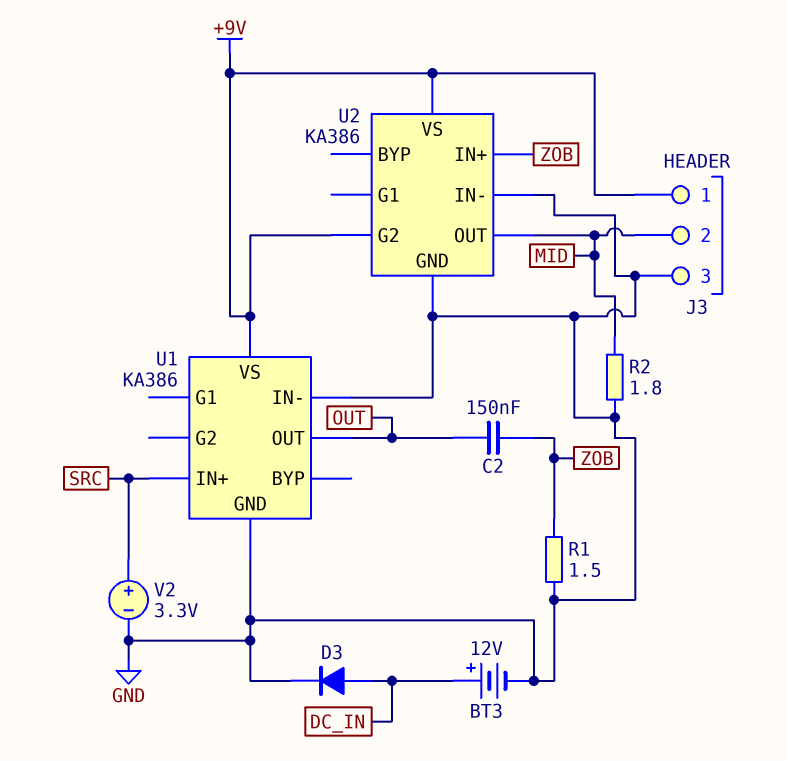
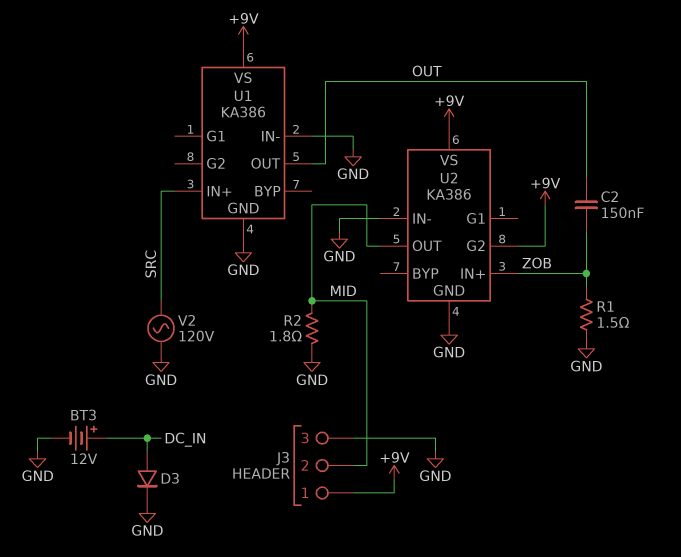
V2: 3.3V (plus SRC, minus GND) -> AC 120V (GND, SRC)

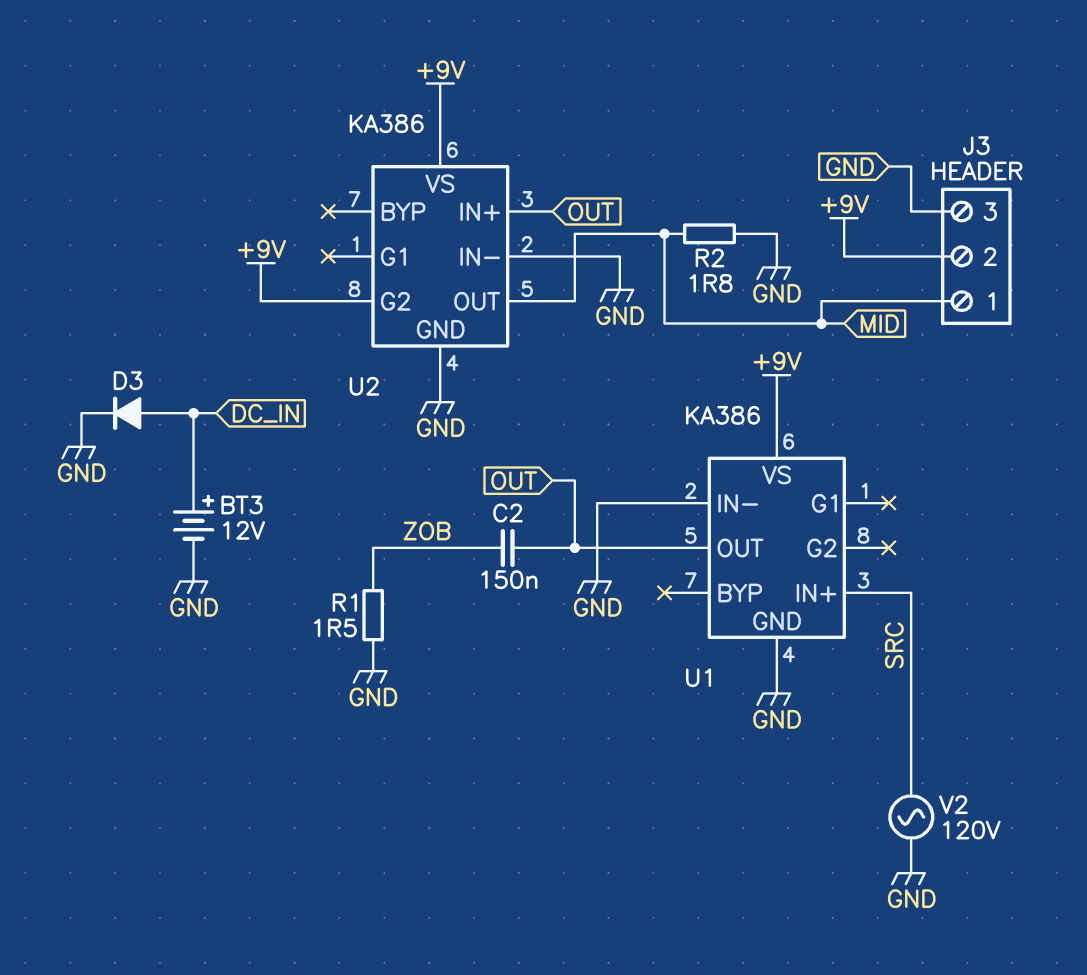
J3 pin 1: +9V -> MID
J3 pin 2: MID -> +9V
U2 pin IN+: ZOB -> OUT

